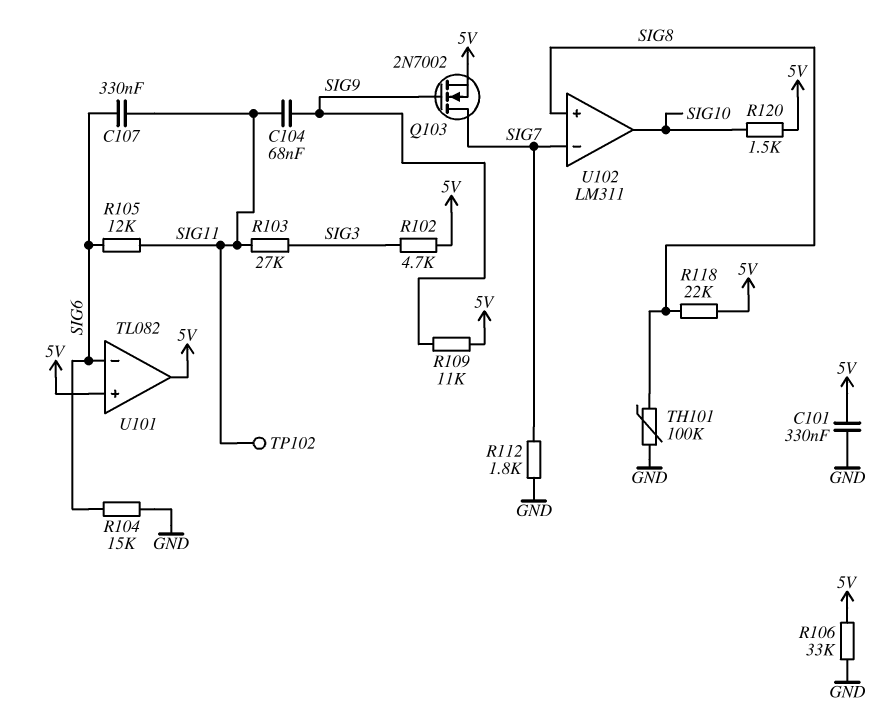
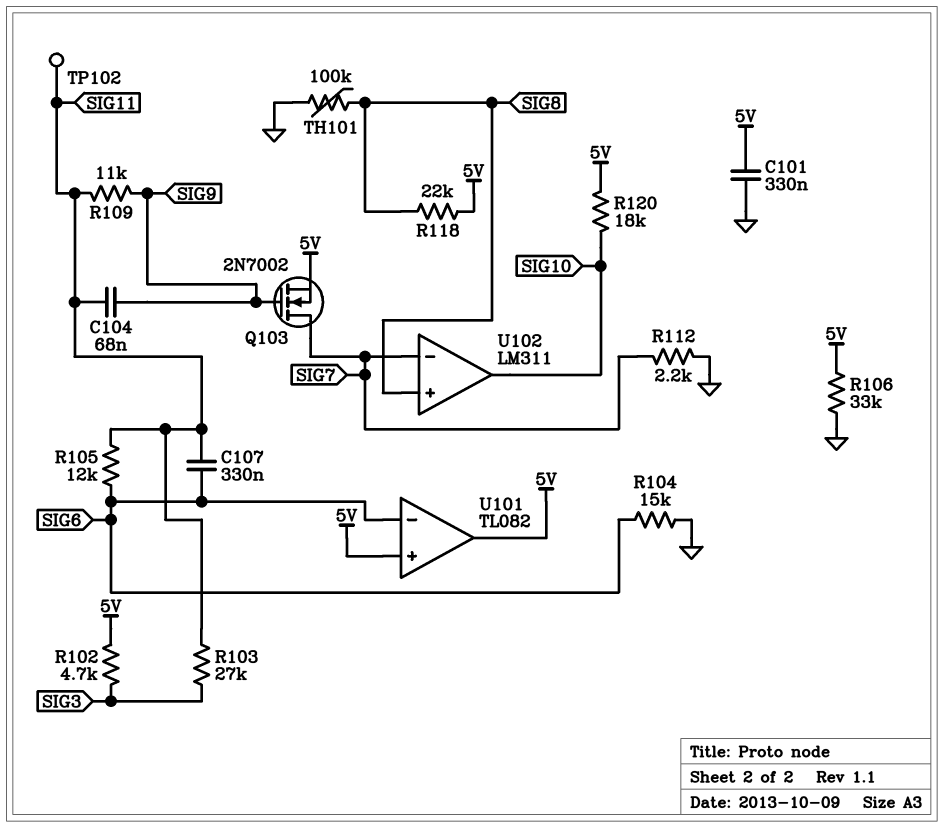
R109: 11k (5V, SIG9) -> 11k (SIG9, SIG11)
R112: 1.8k (GND, SIG7) -> 2.2k (GND, SIG7)
R120: 1.5k (5V, SIG10) -> 18k (5V, SIG10)

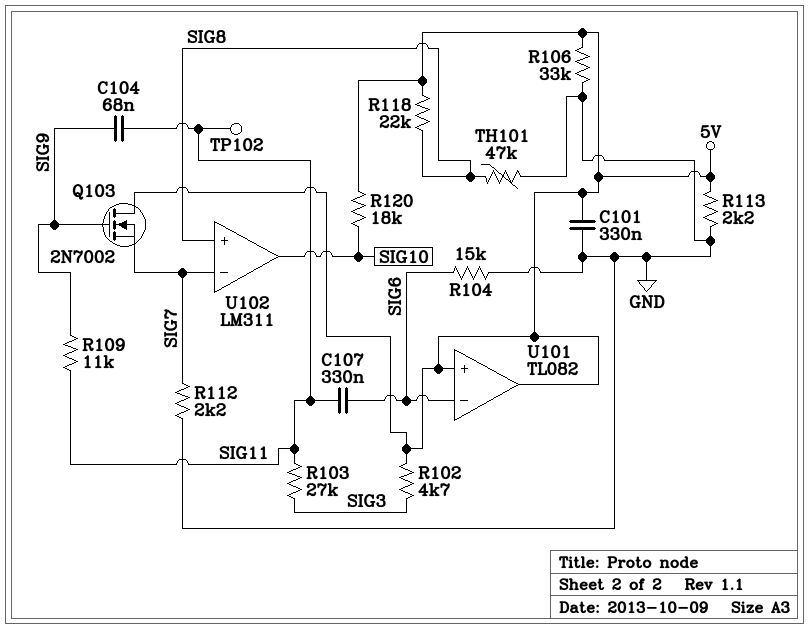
Q103: NMOS 2N7002 (G SIG9, D SIG7, S 5V) -> NMOS 2N7002 (G SIG9, D 5V, S SIG7)
R105: 12k (SIG6, SIG11) -> none
R113: none -> 2.2k (5V, GND)
TH101: 100k (GND, SIG8) -> 47k (GND, SIG8)

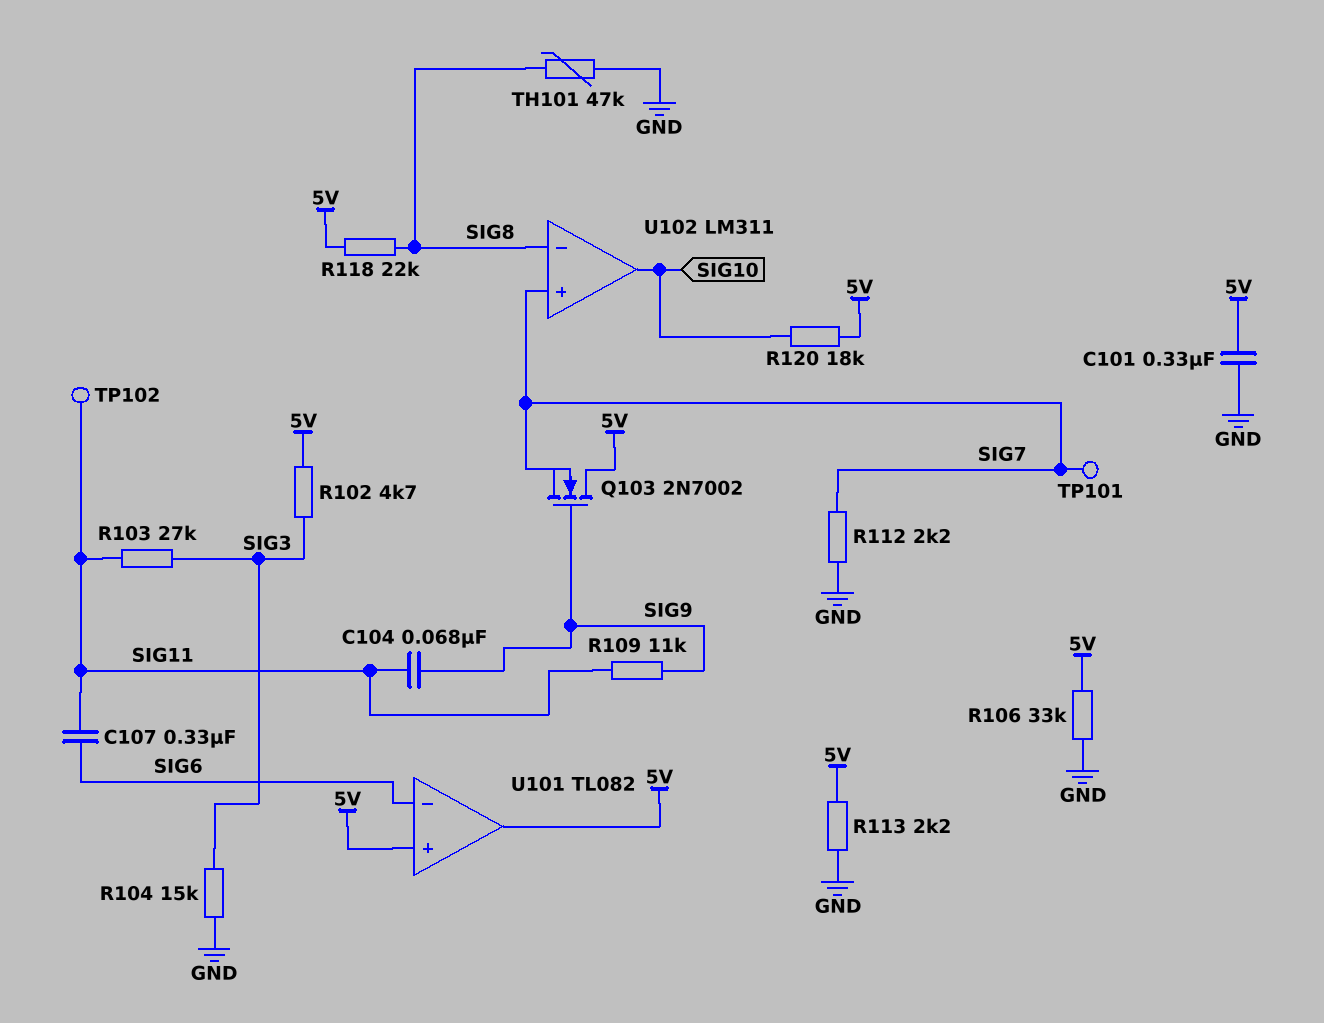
R104: 15k (GND, SIG6) -> 15k (GND, SIG3)
TP101: none -> test point (SIG7)
U102 pin in+: SIG8 -> SIG7
U102 pin in-: SIG7 -> SIG8

